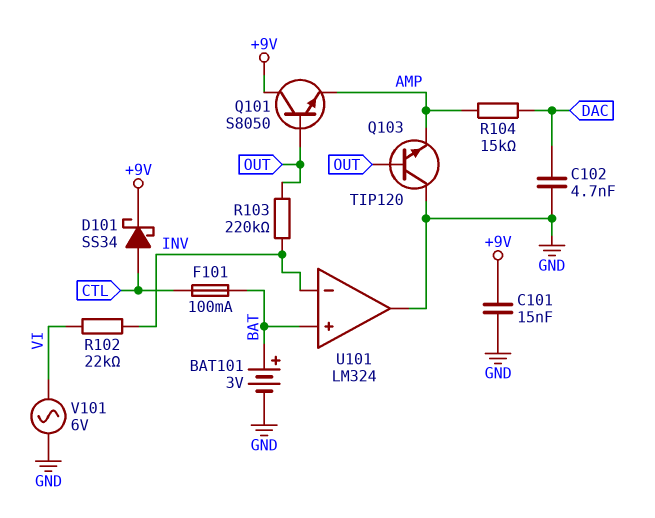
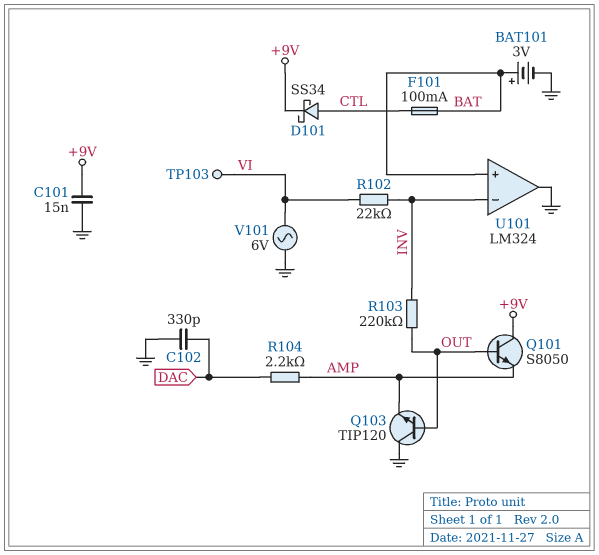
C102: 4.7nF (DAC, GND) -> 330pF (DAC, GND)
R104: 15k (AMP, DAC) -> 2.2k (AMP, DAC)
TP103: none -> test point (VI)

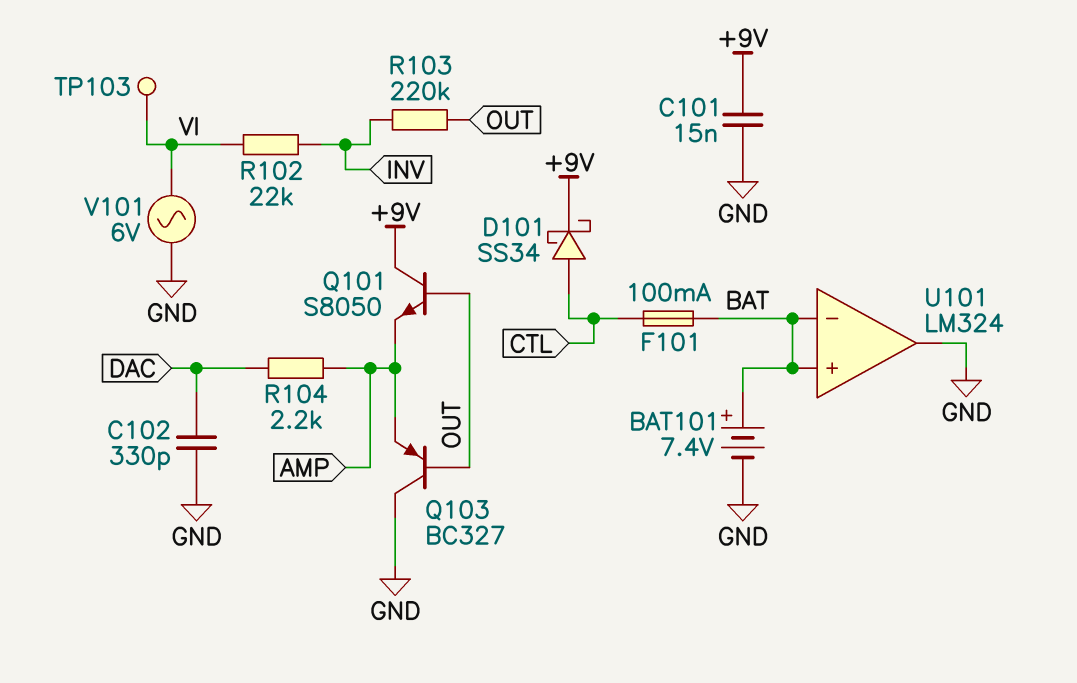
BAT101: 3V (plus BAT, minus GND) -> 7.4V (plus BAT, minus GND)
Q103: NPN TIP120 (B OUT, C GND, E AMP) -> PNP BC327 (B OUT, C GND, E AMP)
U101 pin in-: INV -> BAT

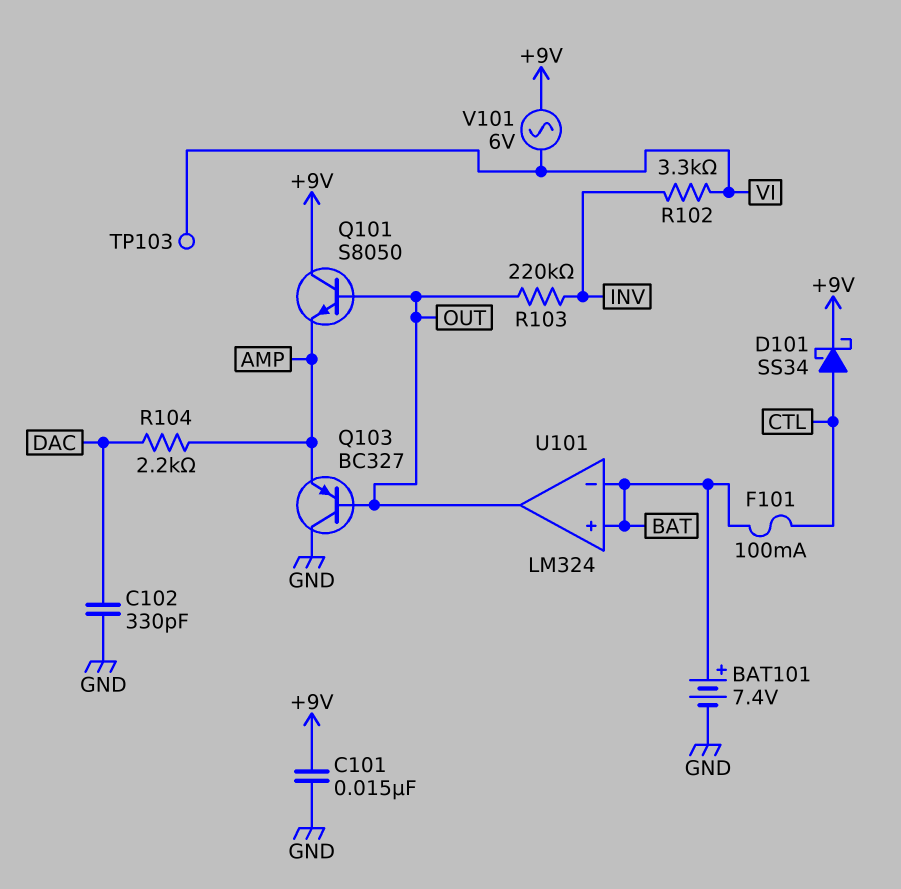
R102: 22k (INV, VI) -> 3.3k (INV, VI)
U101 pin out: GND -> OUT
V101: AC 6V (GND, VI) -> AC 6V (+9V, VI)

